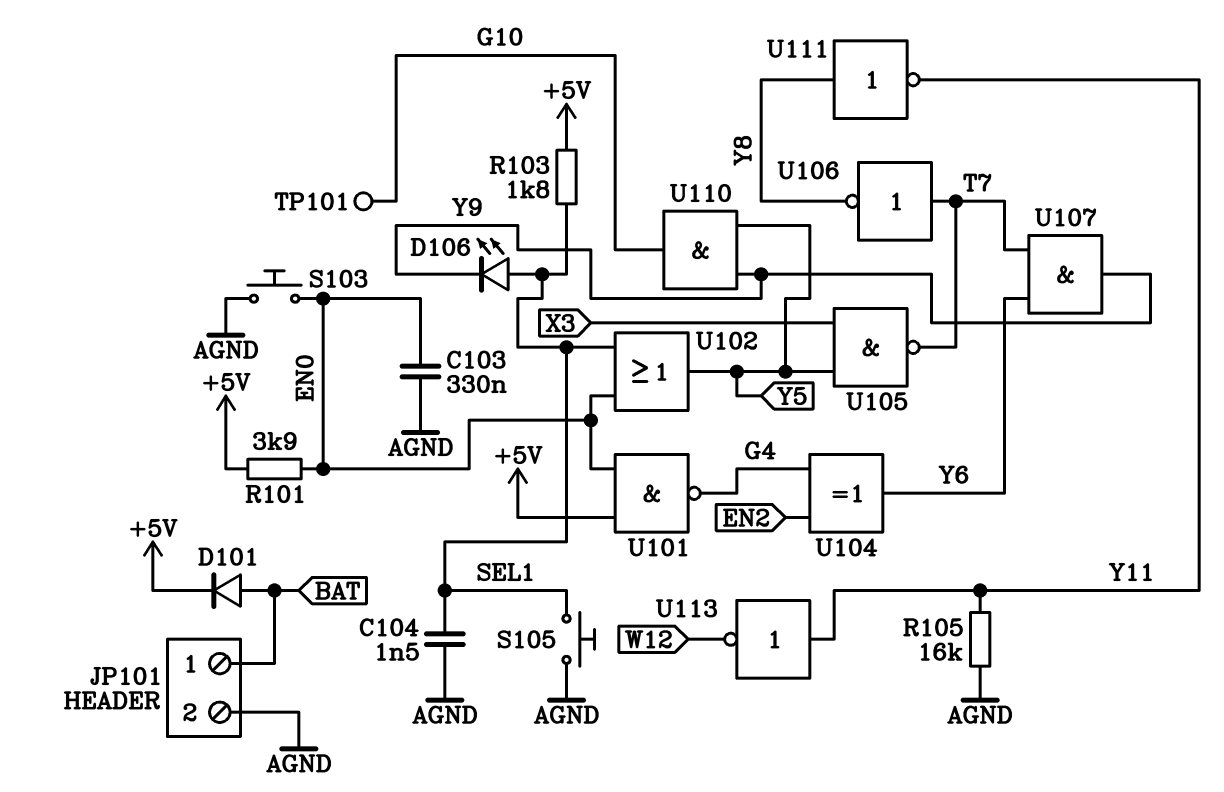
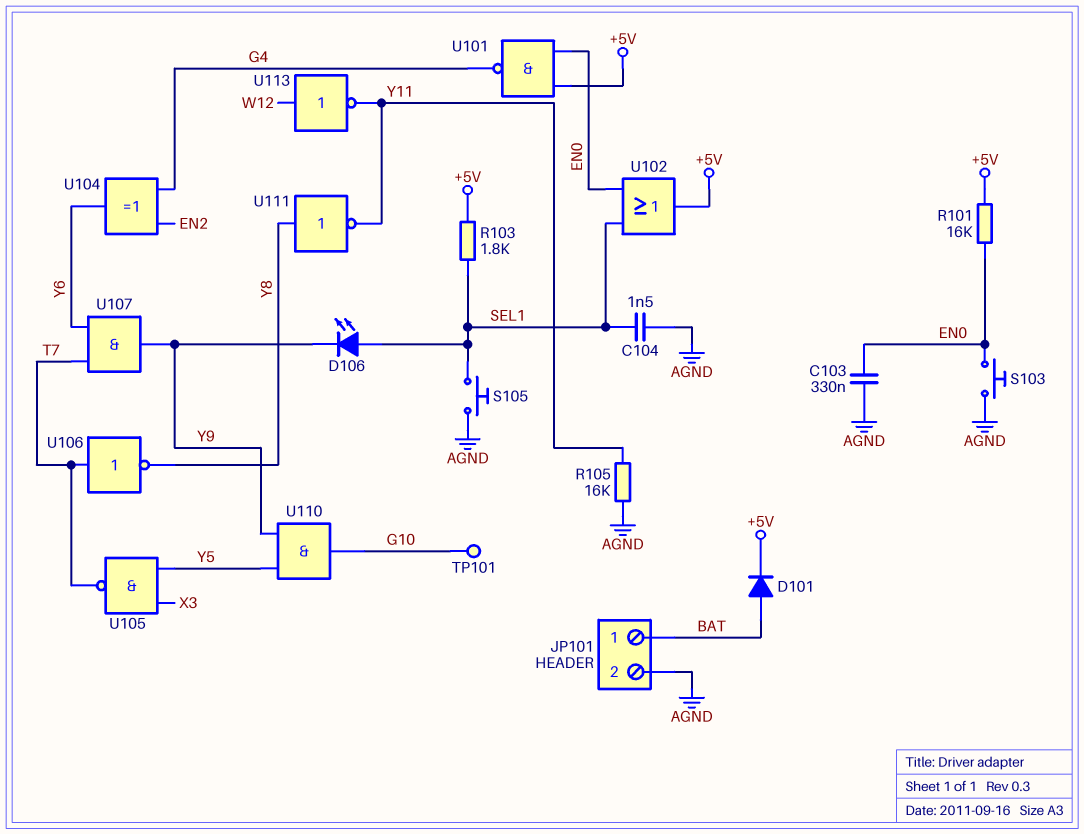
R101: 3.9k (+5V, EN0) -> 16k (+5V, EN0)
U102: OR (in EN0, in SEL1, out Y5) -> OR (in EN0, in SEL1, out +5V)
U113: NOT (in Y11, out W12) -> NOT (in W12, out Y11)

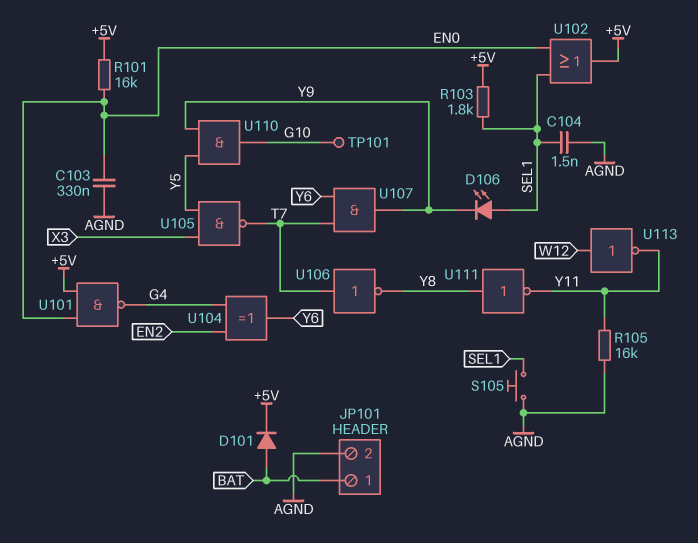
S103: button (AGND, EN0) -> none

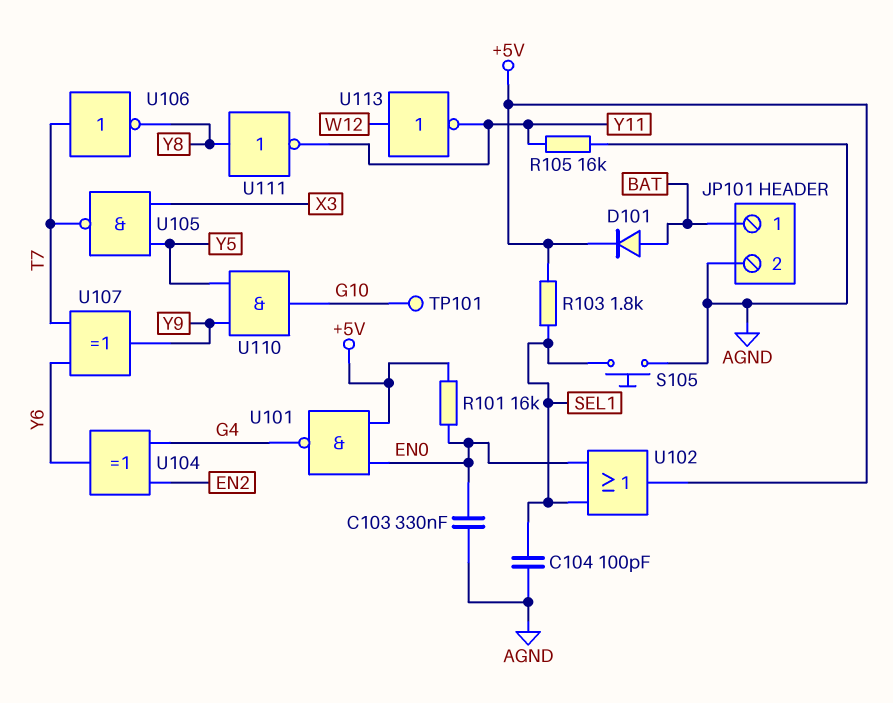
C104: 1.5nF (AGND, SEL1) -> 100pF (AGND, SEL1)
D106: LED (A SEL1, K Y9) -> none
U107: AND (in T7, in Y6, out Y9) -> XOR (in T7, in Y6, out Y9)

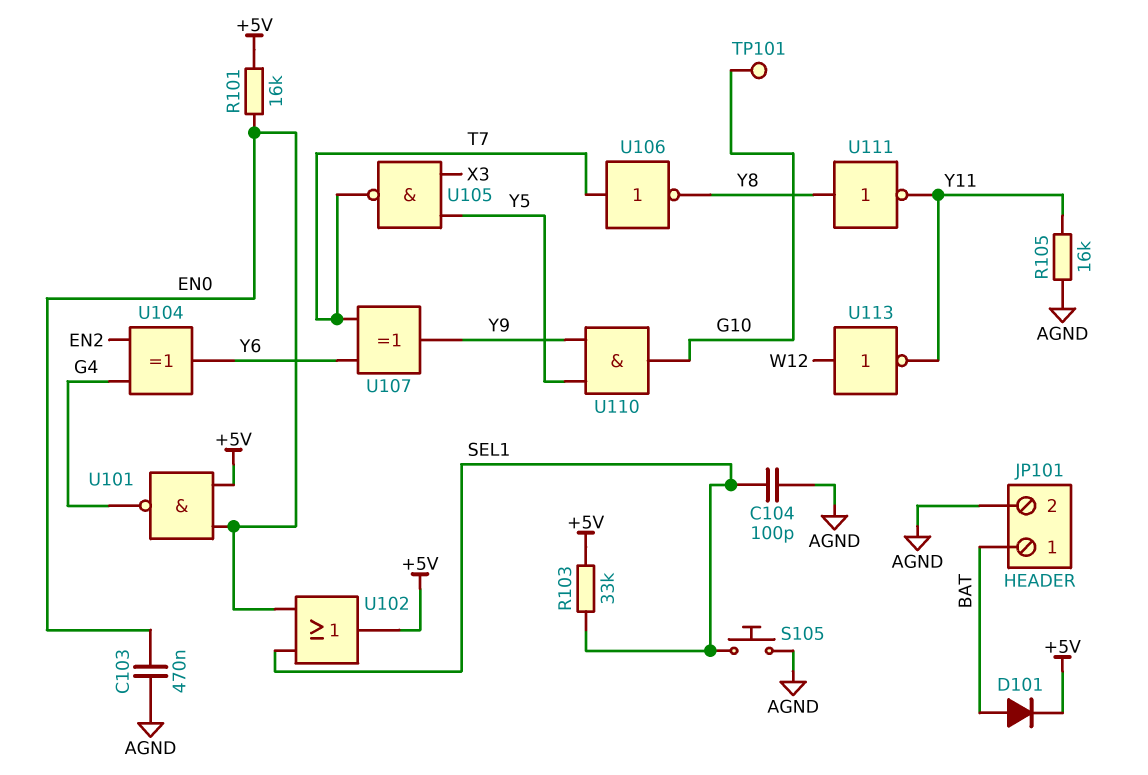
C103: 330nF (AGND, EN0) -> 470nF (AGND, EN0)
R103: 1.8k (+5V, SEL1) -> 33k (+5V, SEL1)

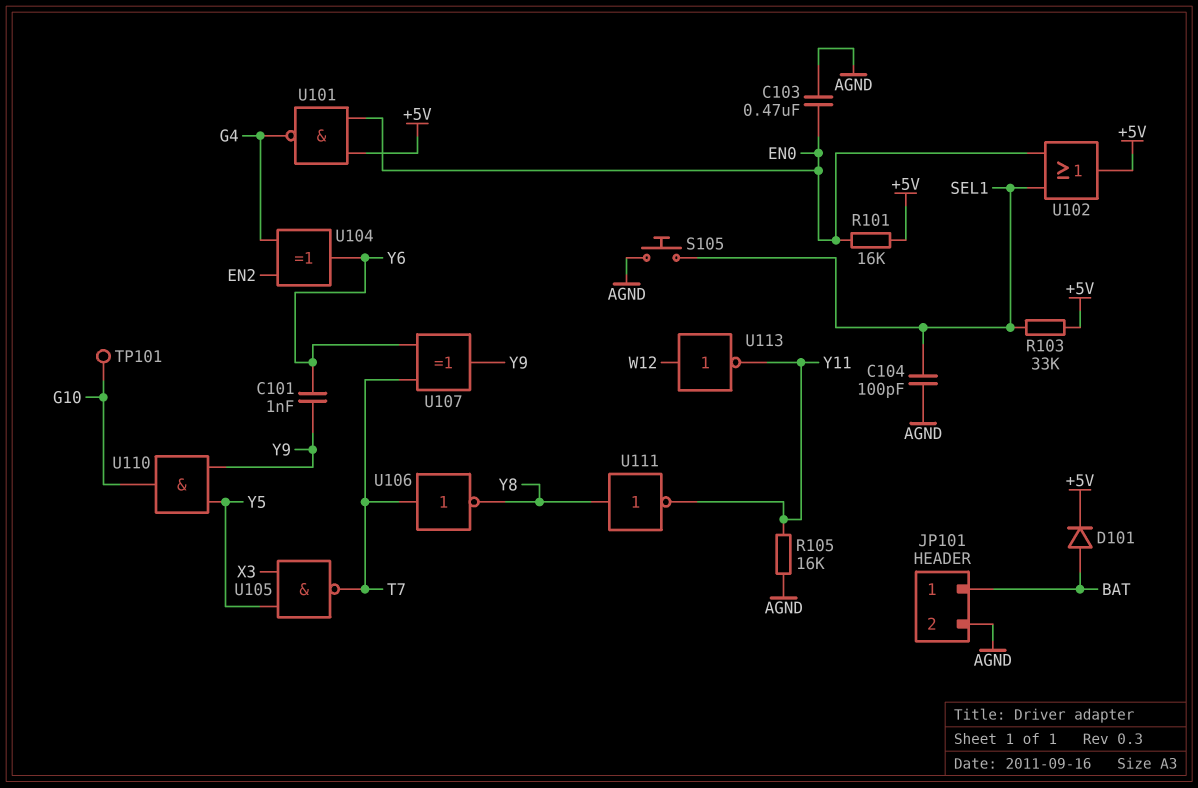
C101: none -> 1nF (Y6, Y9)

